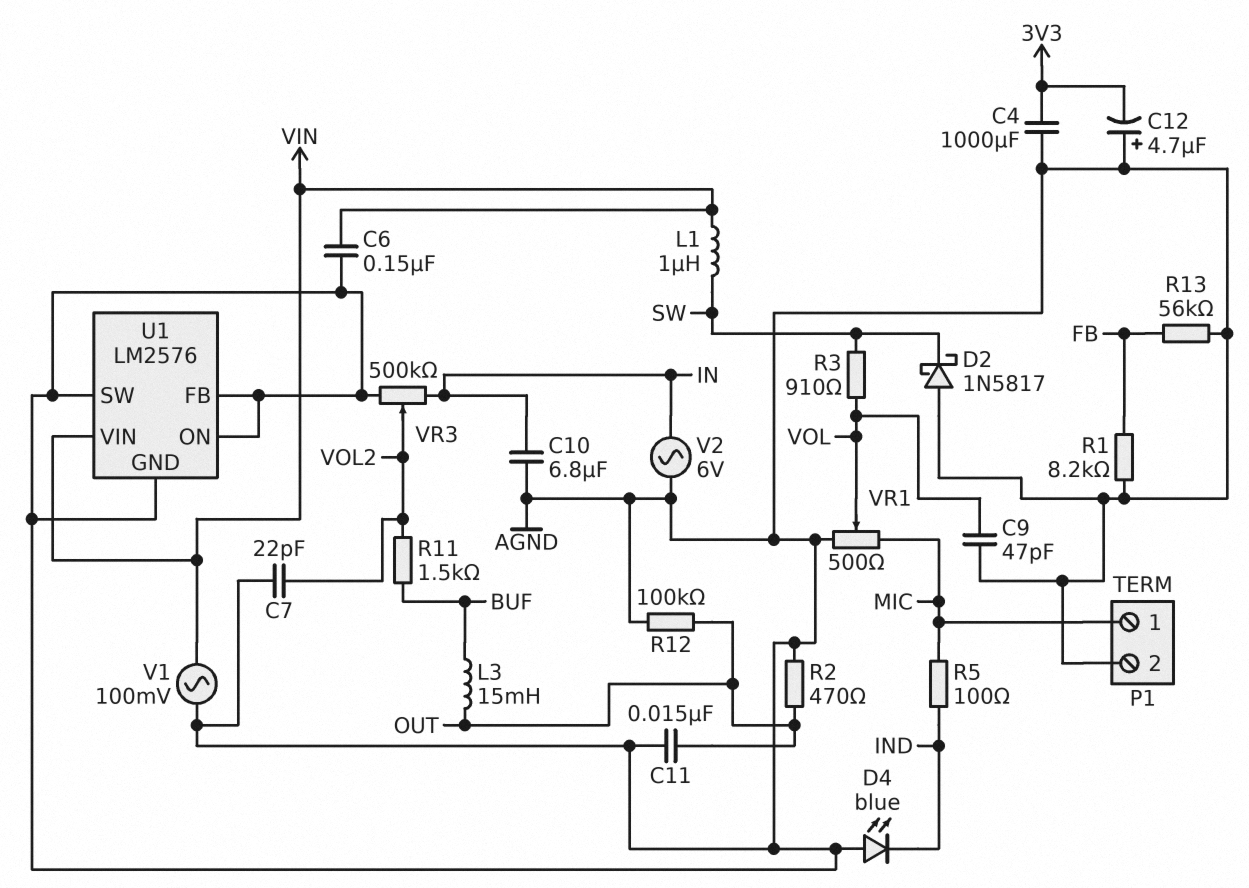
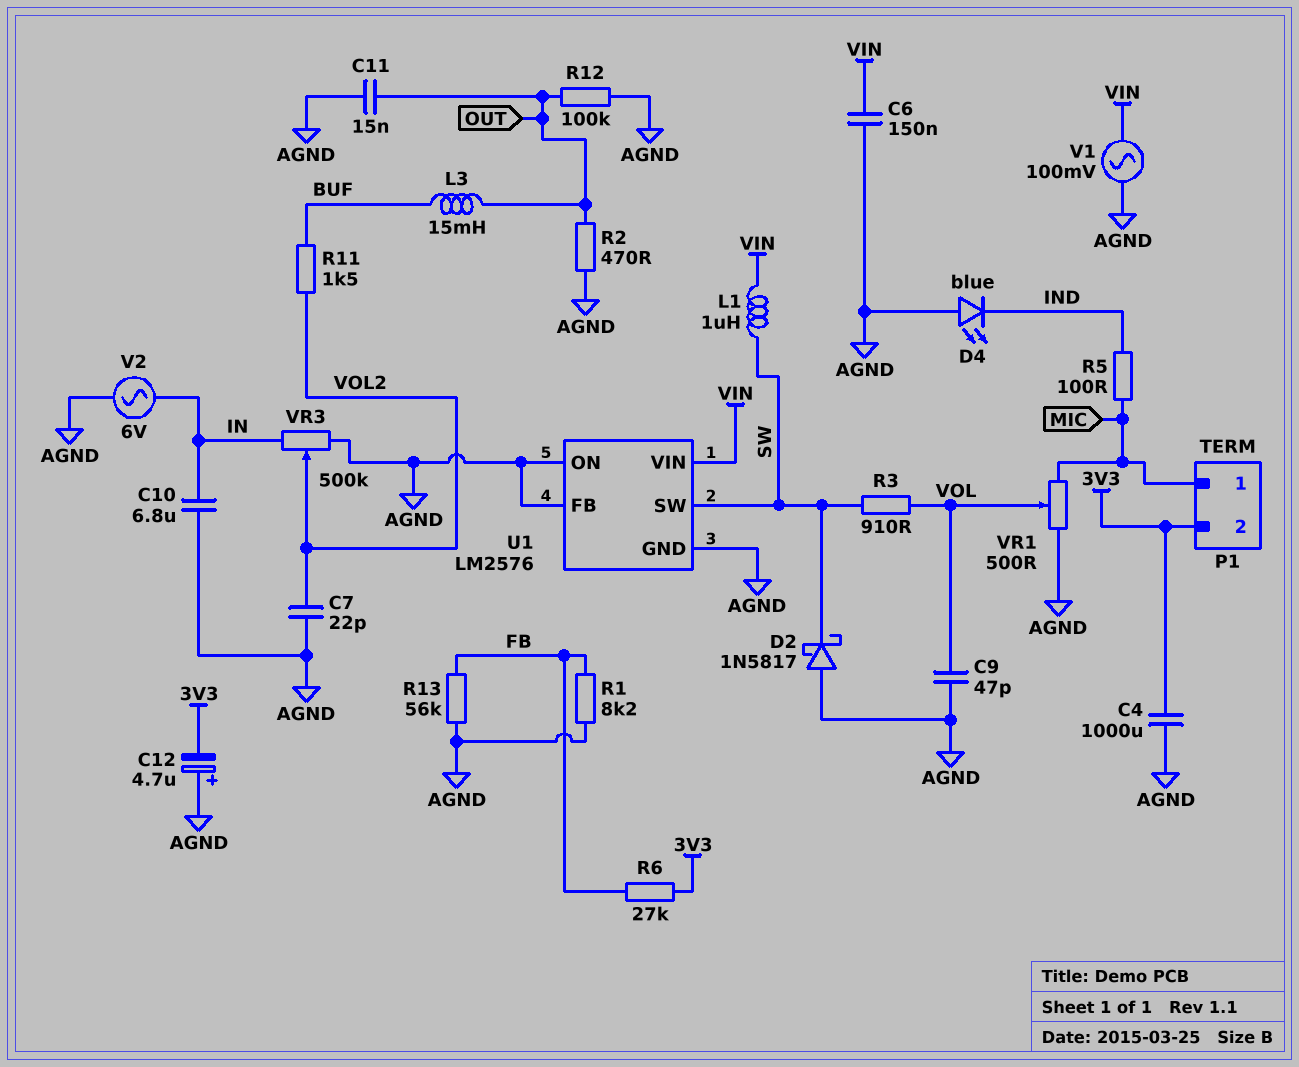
P1 pin 2: AGND -> 3V3
R6: none -> 27k (3V3, FB)
U1 pin SW: AGND -> SW

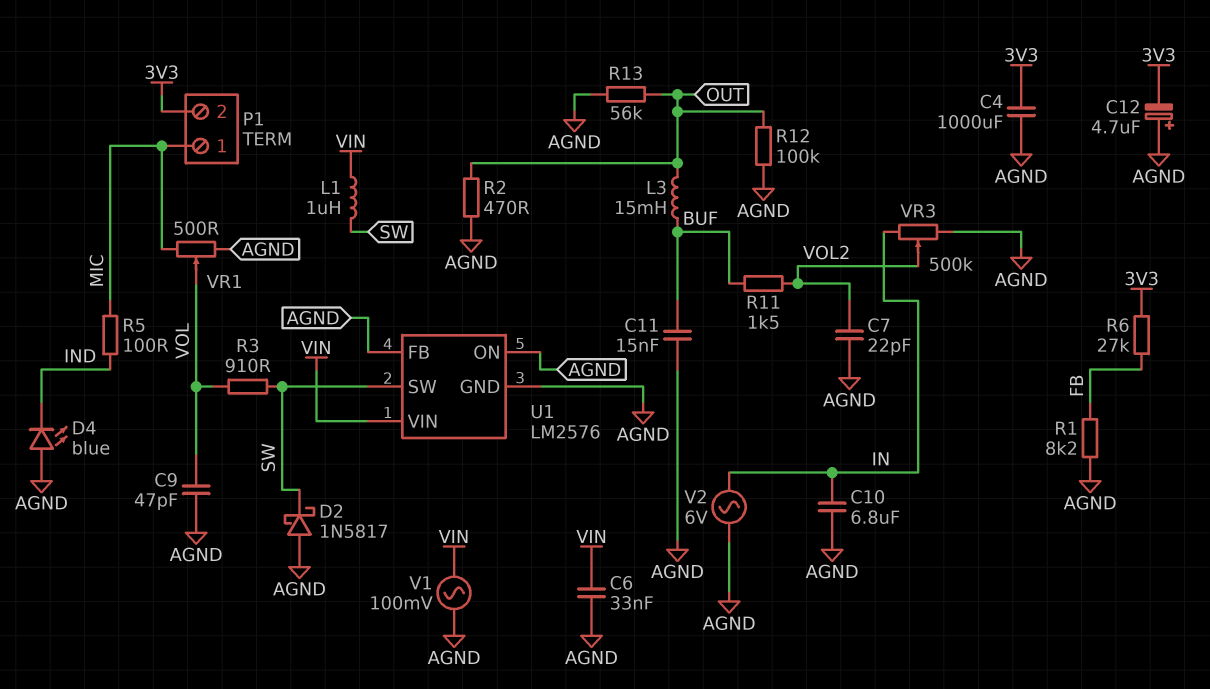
C6: 150nF (AGND, VIN) -> 33nF (AGND, VIN)
C11: 15nF (AGND, OUT) -> 15nF (AGND, BUF)
R13: 56k (AGND, FB) -> 56k (AGND, OUT)

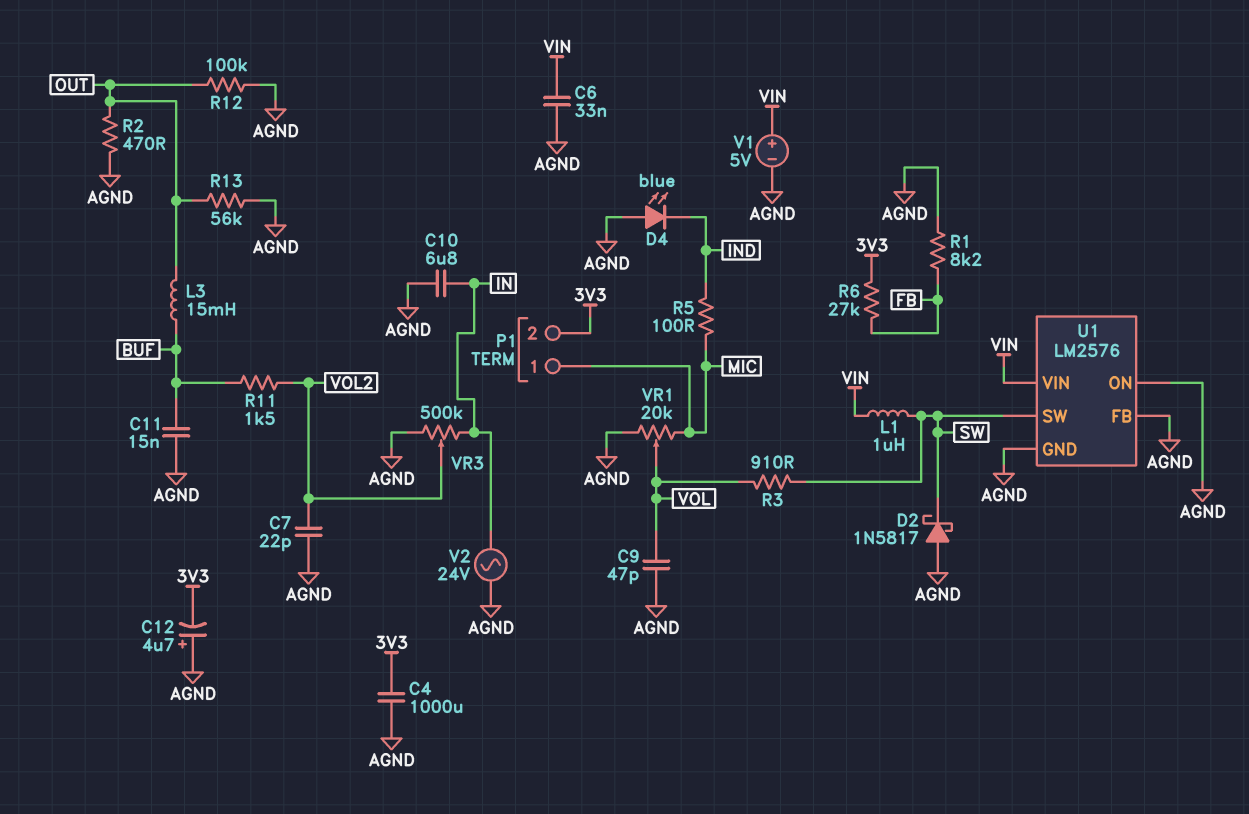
V1: AC 100mV (AGND, VIN) -> 5V (plus VIN, minus AGND)
V2: AC 6V (AGND, IN) -> AC 24V (AGND, IN)
VR1: 500 (AGND, MIC, wiper VOL) -> 20k (AGND, MIC, wiper VOL)

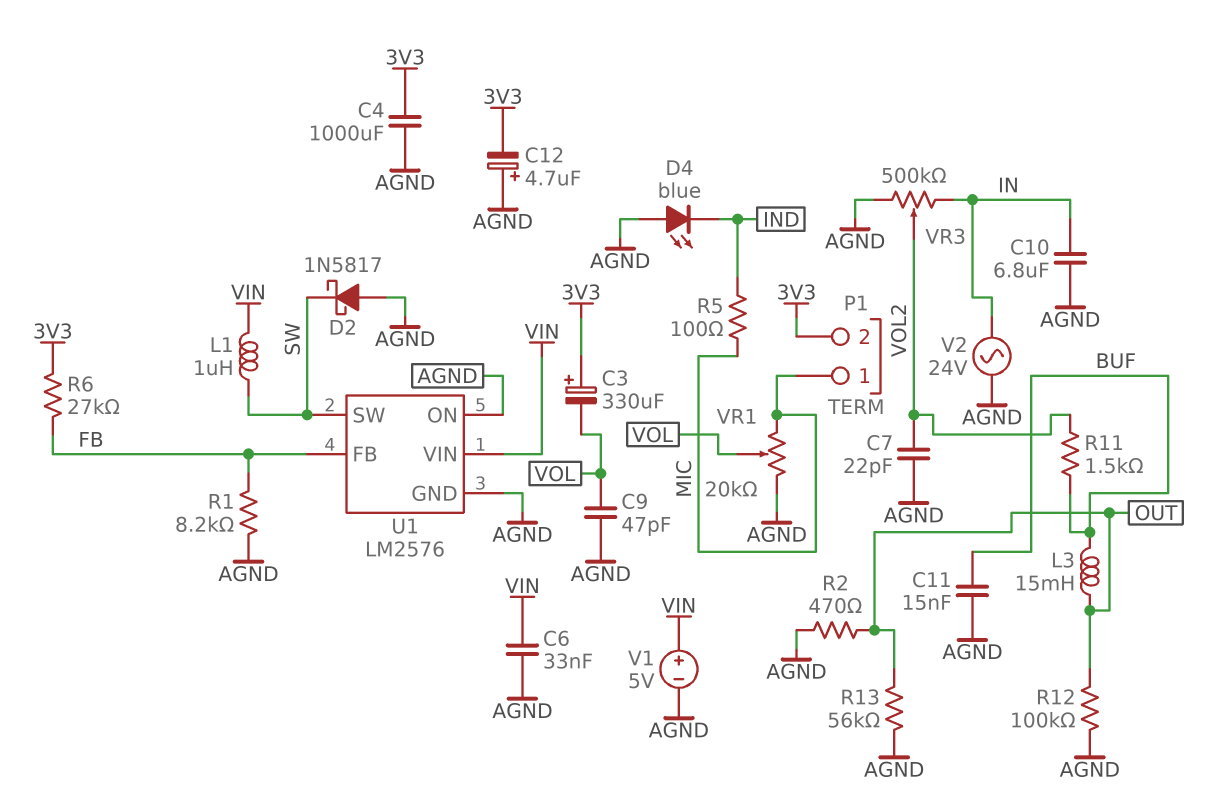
C3: none -> 330uF (plus 3V3, minus VOL)
R3: 910 (SW, VOL) -> none
U1 pin FB: AGND -> FB

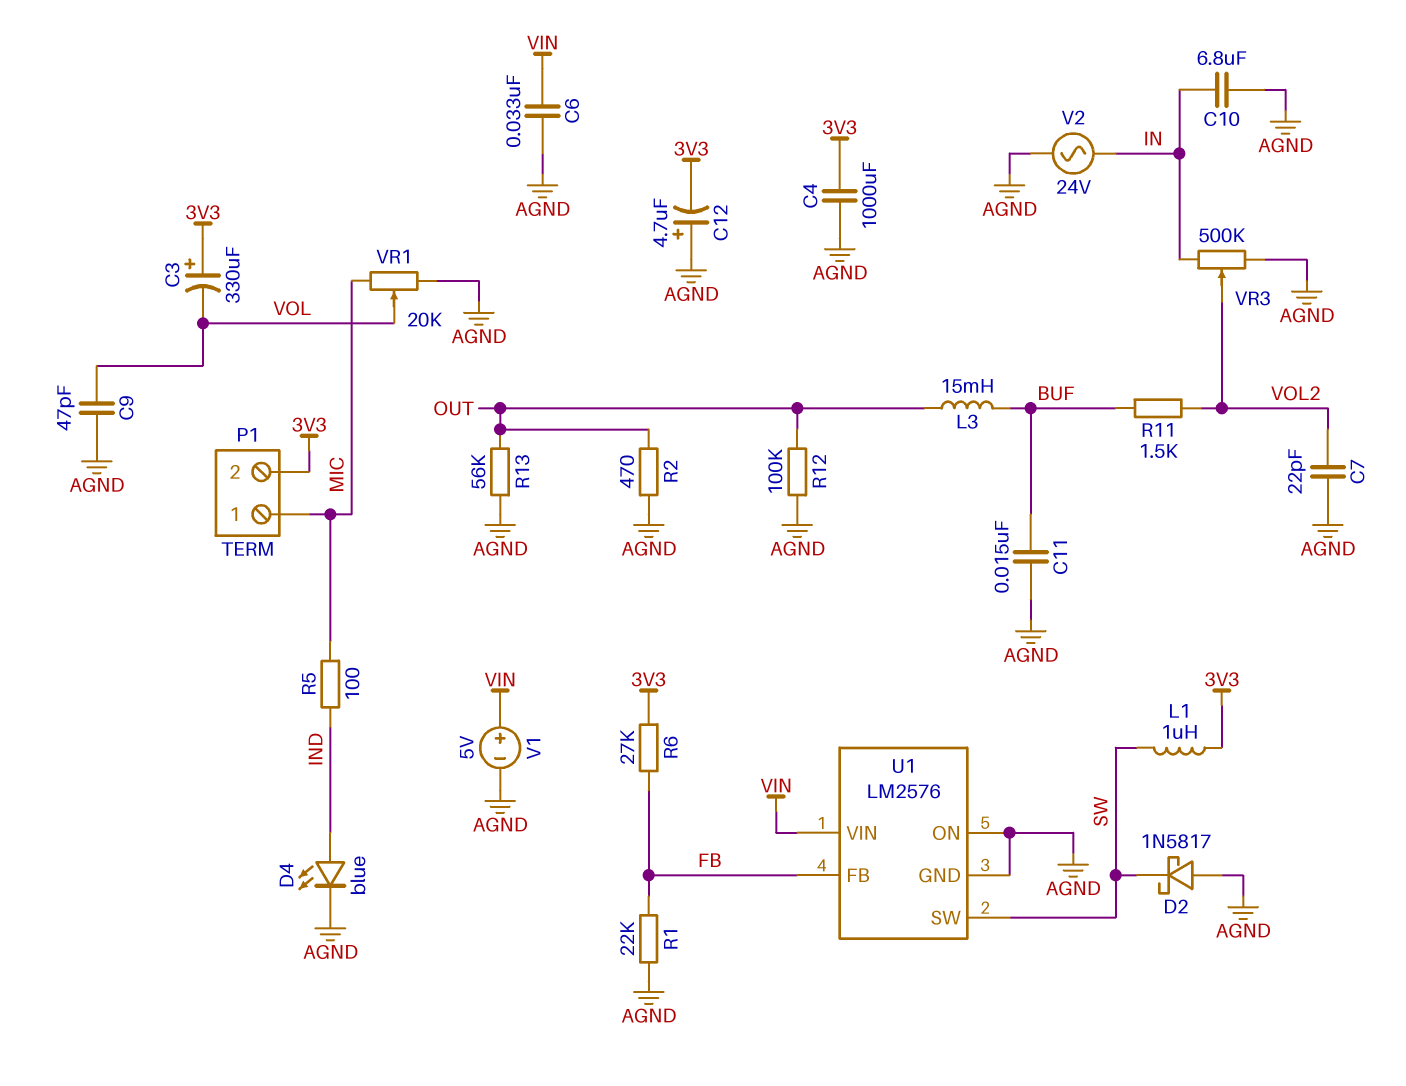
D4: LED blue (A AGND, K IND) -> LED blue (A IND, K AGND)
L1: 1uH (SW, VIN) -> 1uH (3V3, SW)
R1: 8.2k (AGND, FB) -> 22k (AGND, FB)

